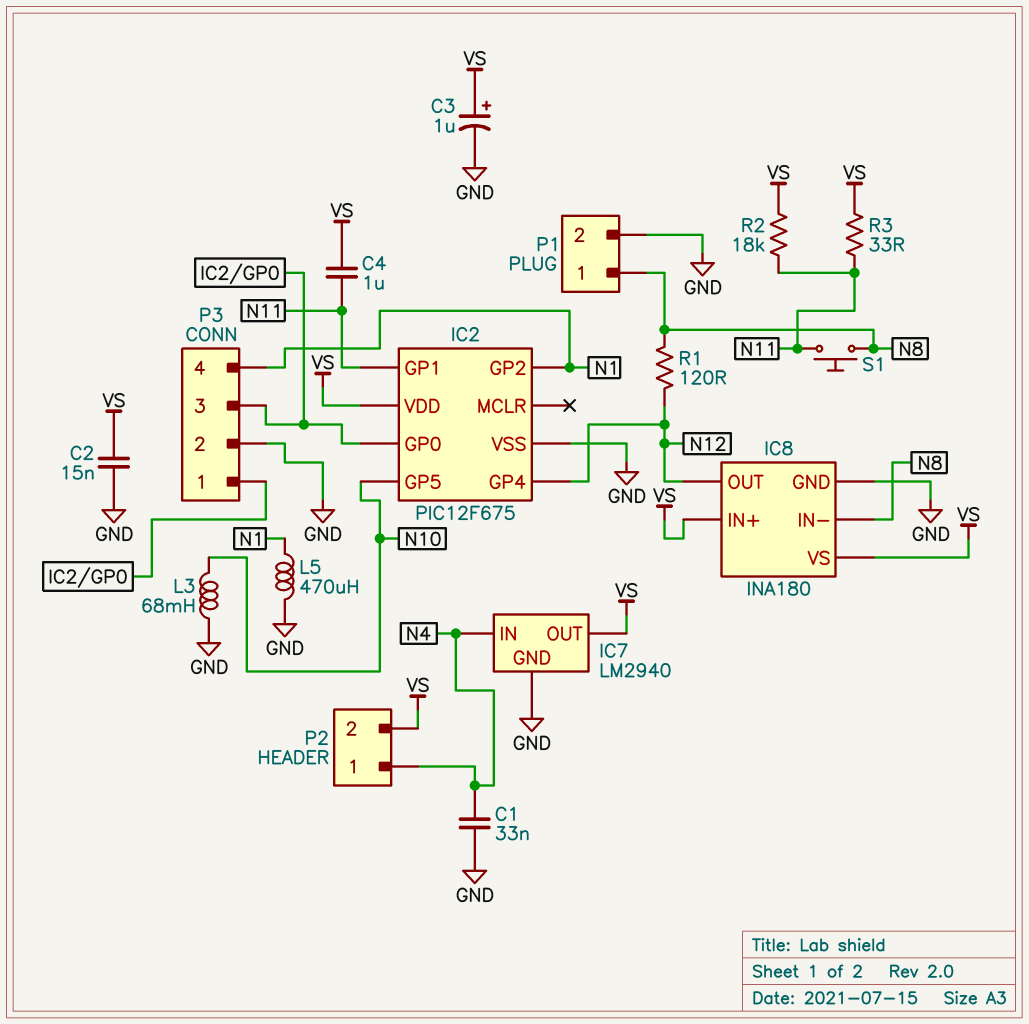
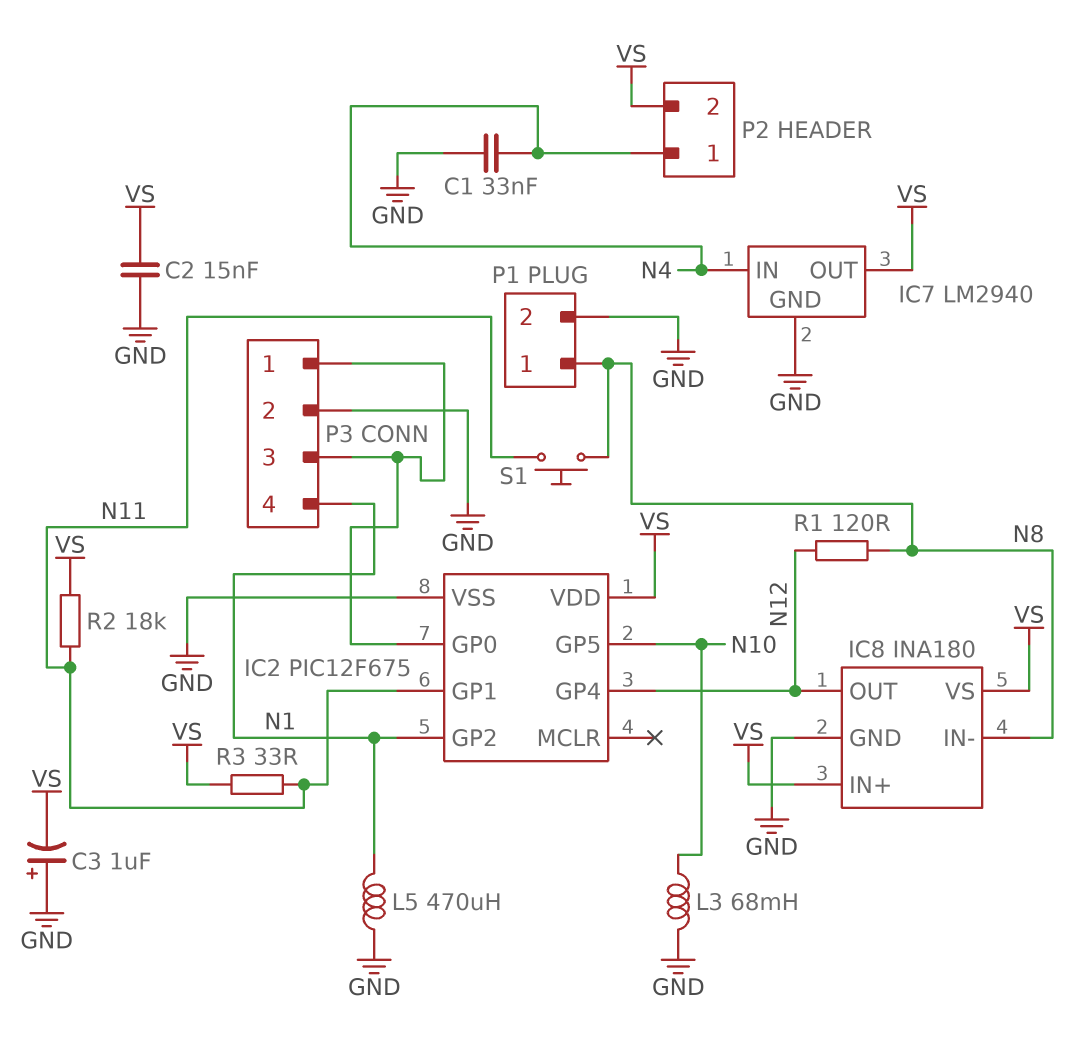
C3: 1uF (plus VS, minus GND) -> 1uF (plus GND, minus VS)
C4: 1uF (N11, VS) -> none

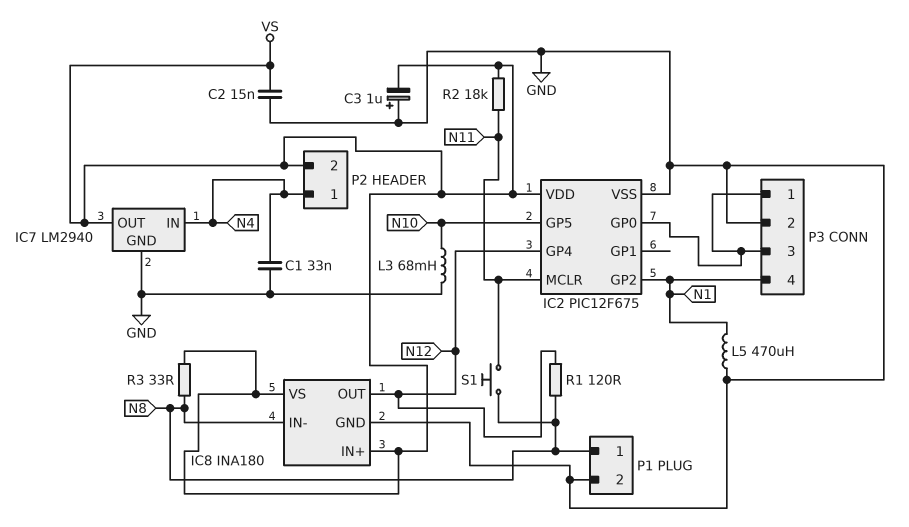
IC2 pin GP1: N11 -> none
IC2 pin MCLR: none -> N11
R3: 33 (N11, VS) -> 33 (N8, VS)

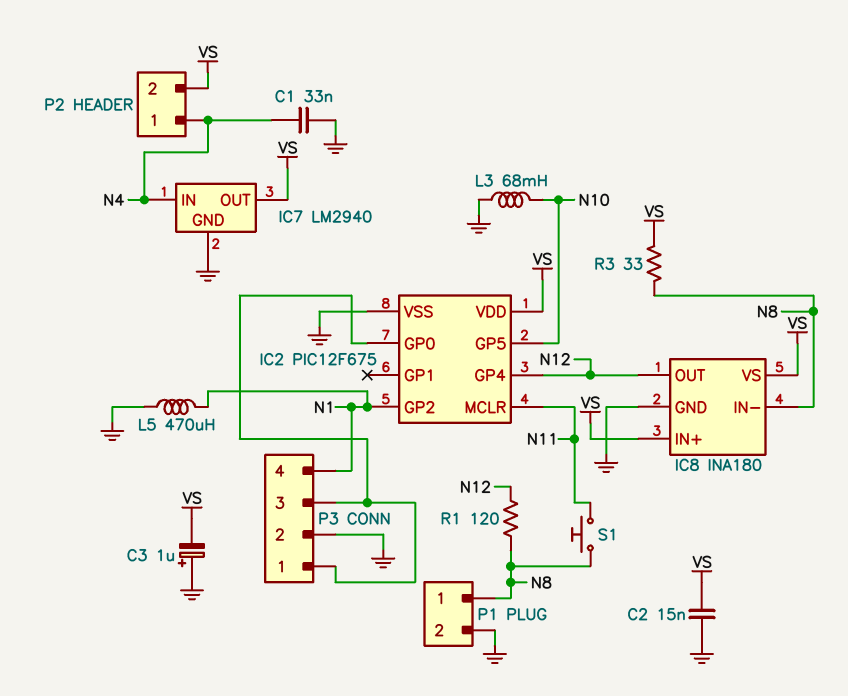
R2: 18k (N11, VS) -> none

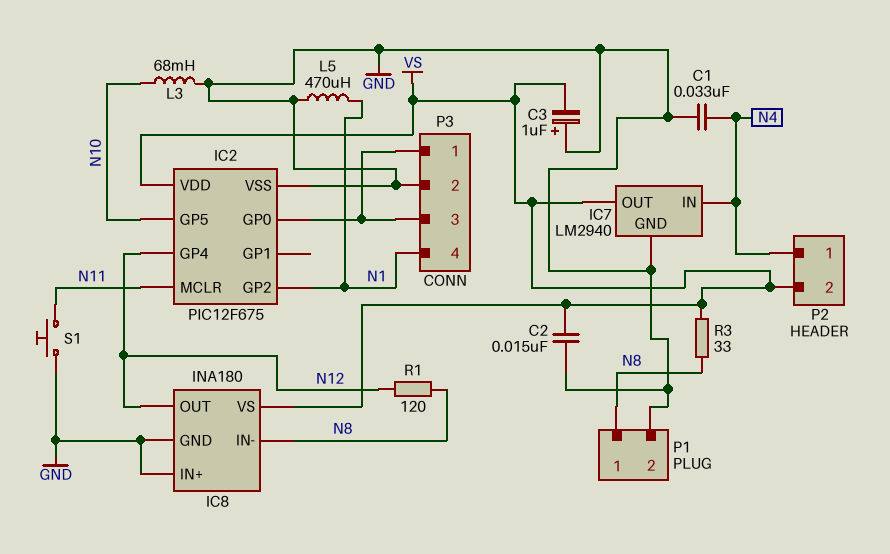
IC8 pin IN+: VS -> GND
S1: button (N8, N11) -> button (GND, N11)

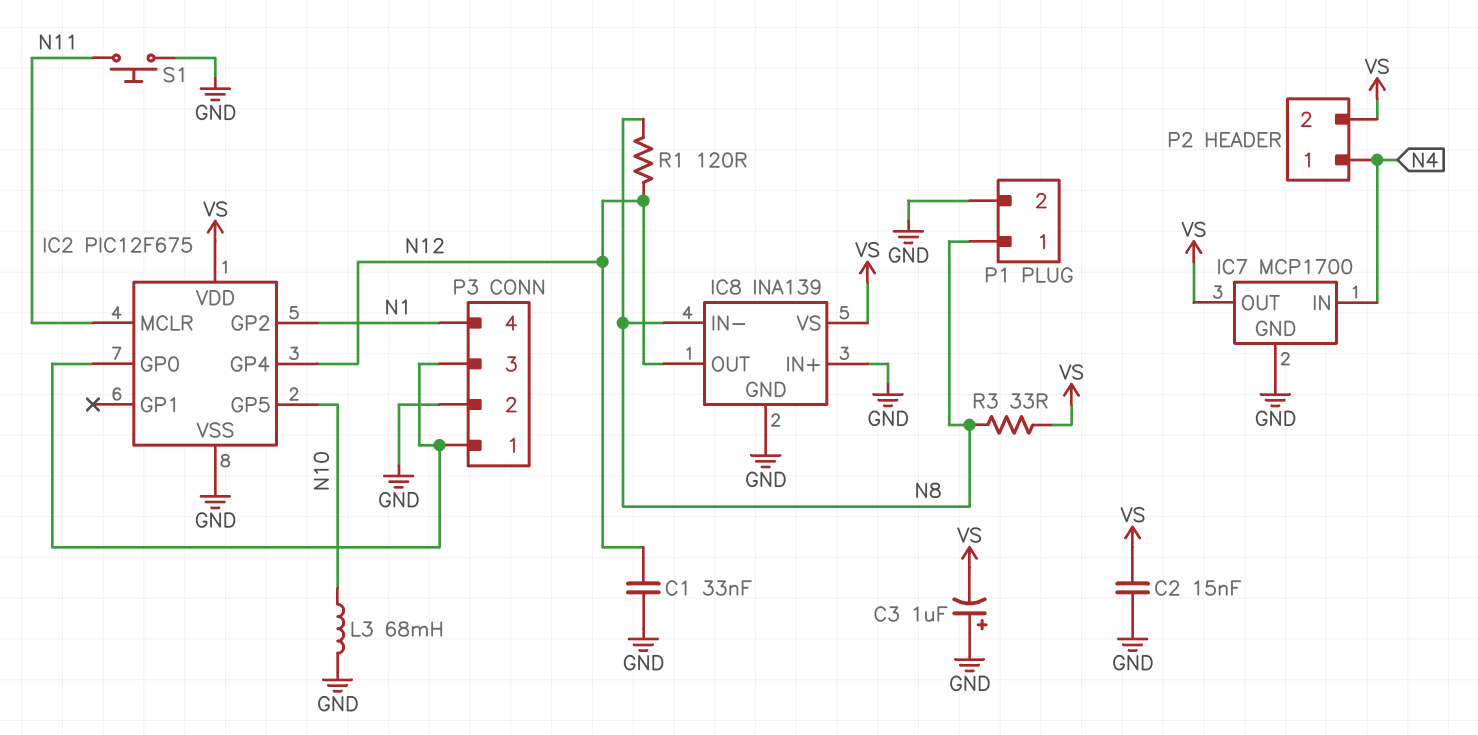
C1: 33nF (GND, N4) -> 33nF (GND, N12)
IC7: LM2940 -> MCP1700
IC8: INA180 -> INA139
L5: 470uH (GND, N1) -> none

